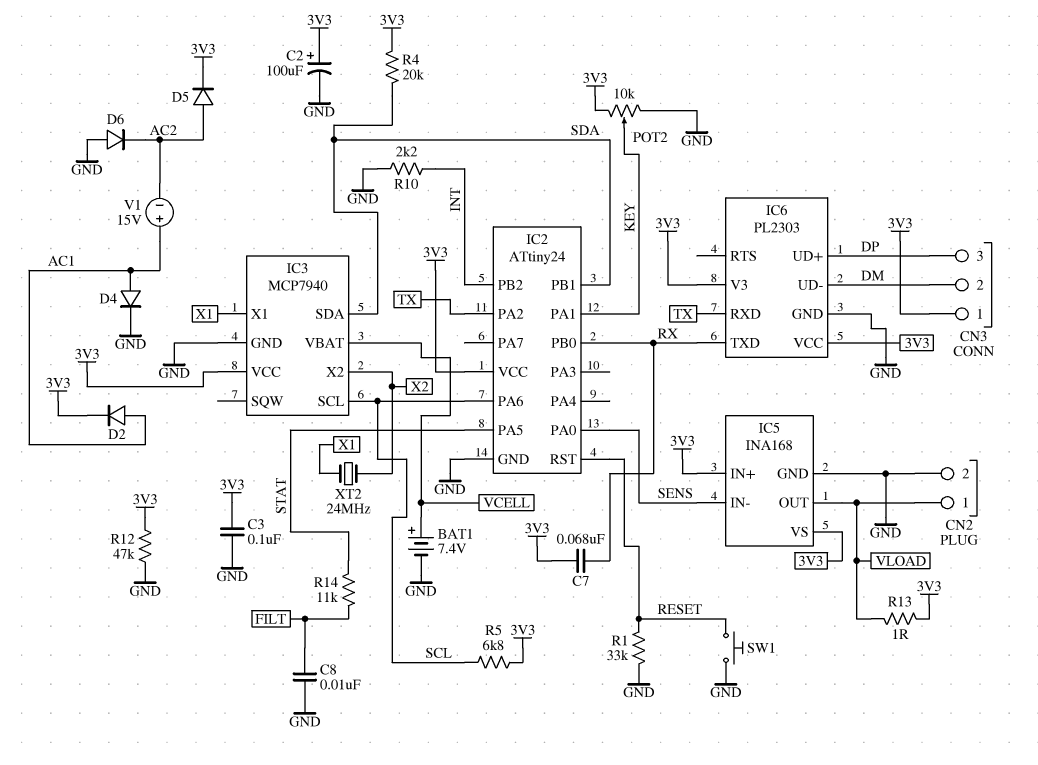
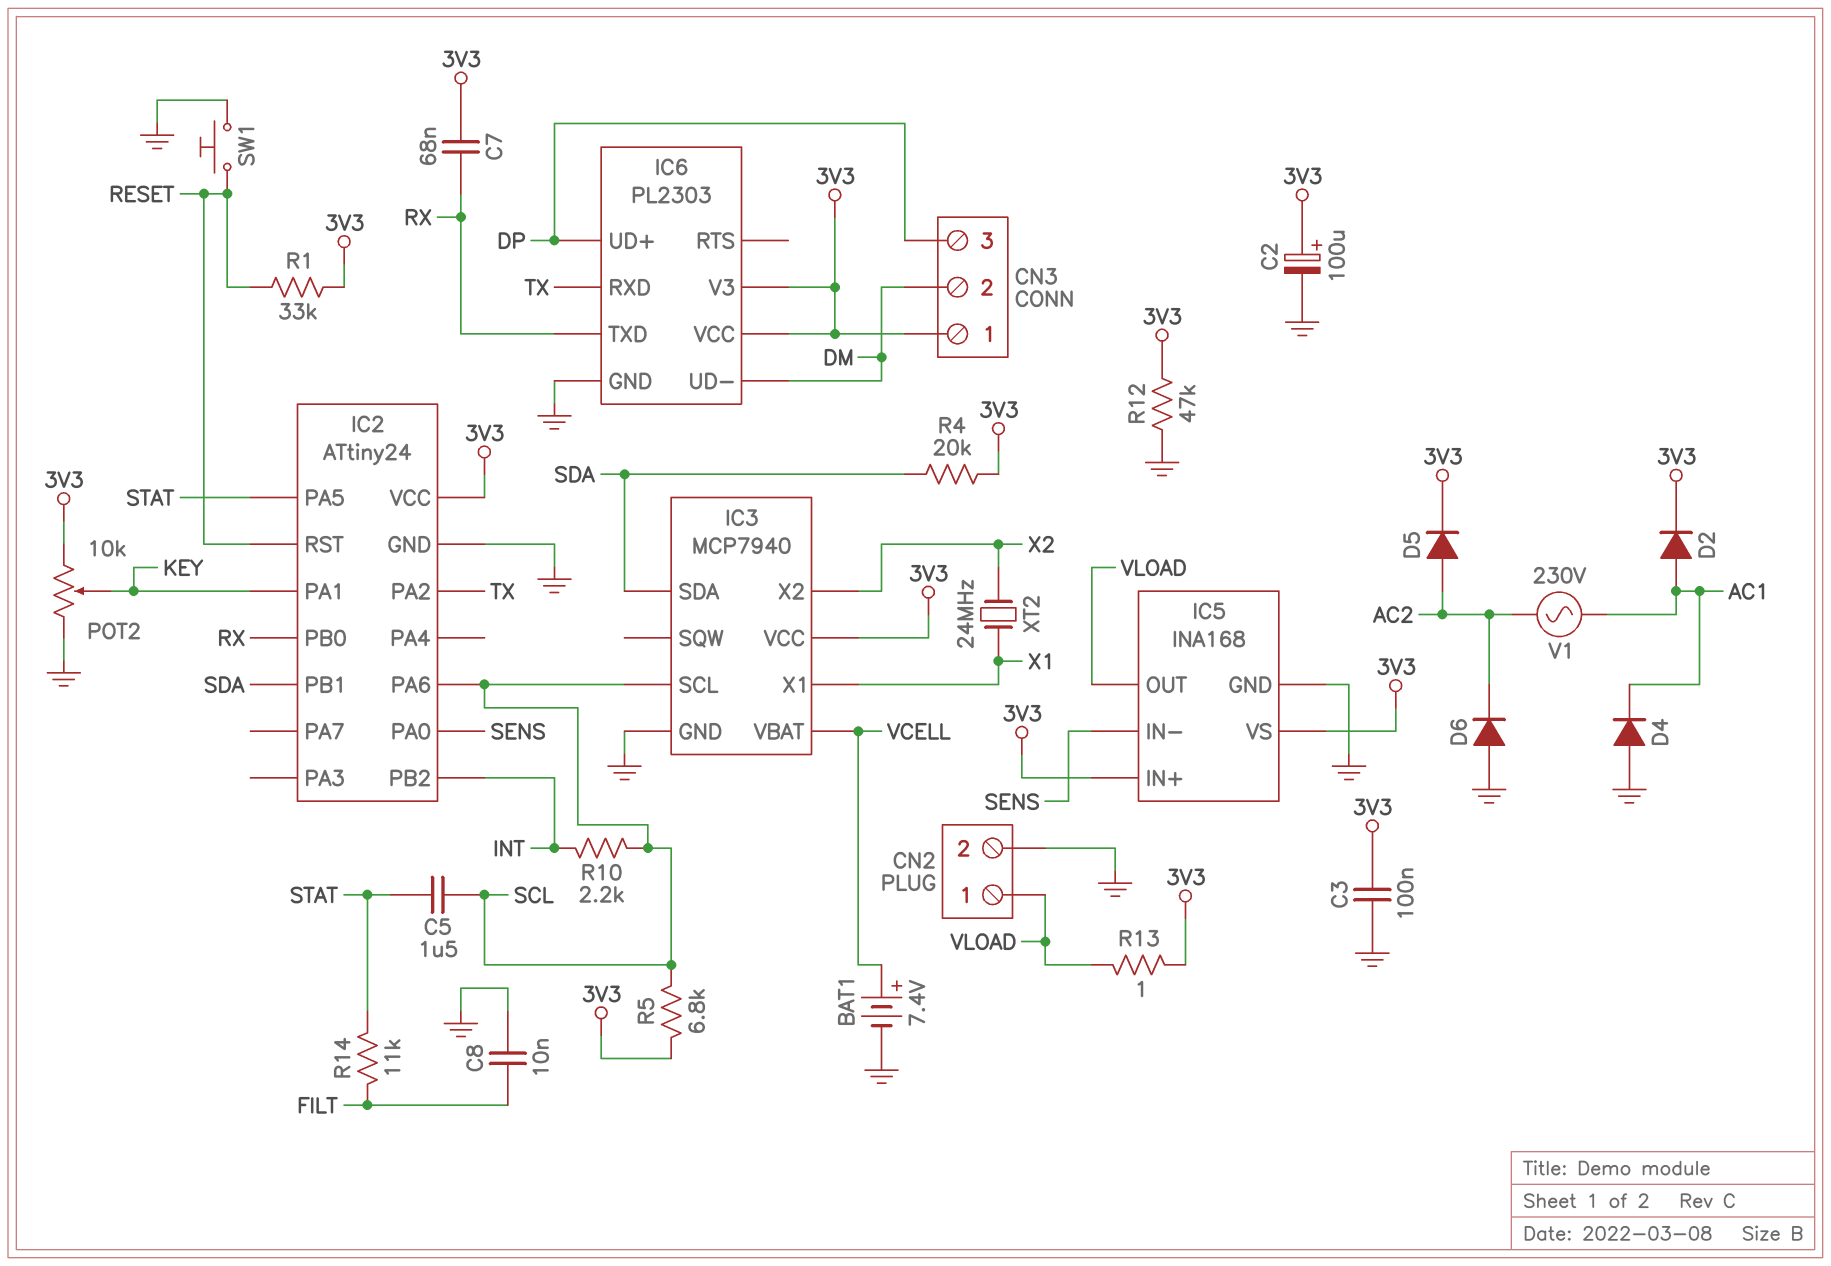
C5: none -> 1.5uF (SCL, STAT)
D4: diode (A AC1, K GND) -> diode (A GND, K AC1)
R1: 33k (GND, RESET) -> 33k (3V3, RESET)
R10: 2.2k (GND, INT) -> 2.2k (INT, SCL)
V1: 15V (plus AC1, minus AC2) -> AC 230V (AC1, AC2)

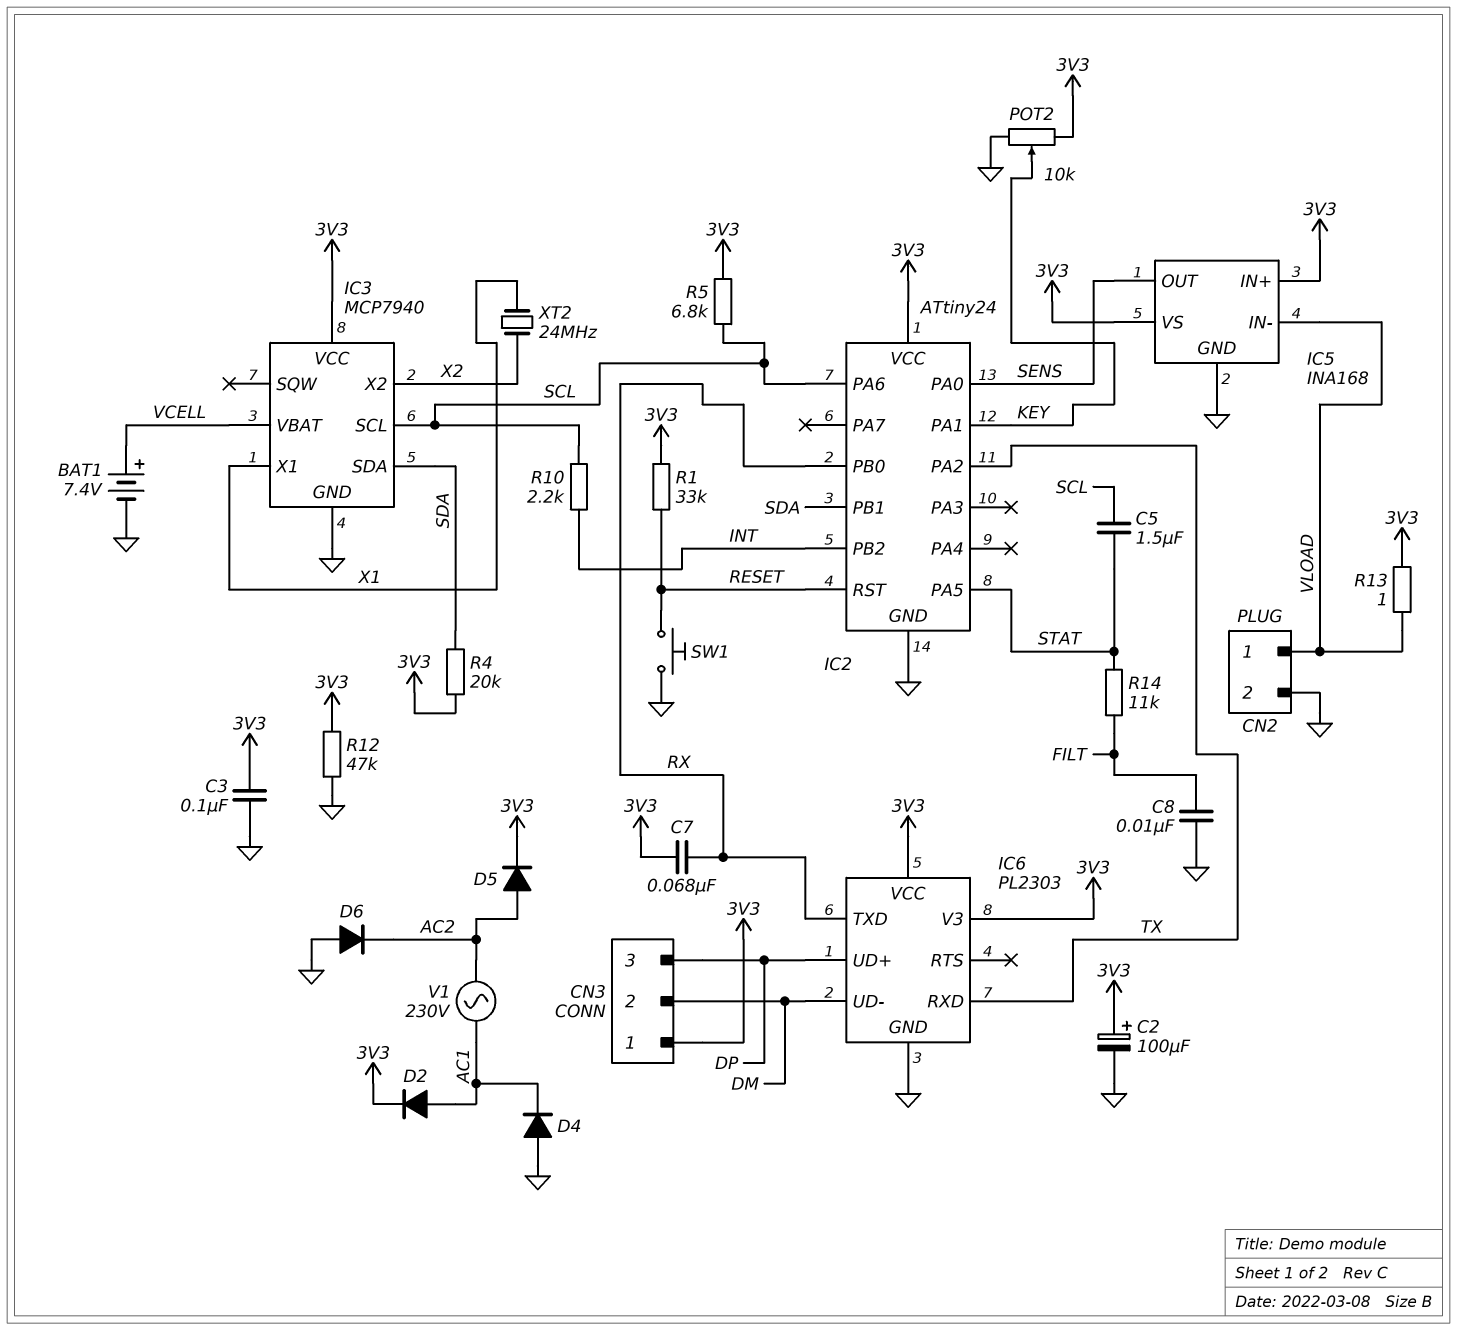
IC5 pin IN-: SENS -> VLOAD
IC5 pin OUT: VLOAD -> SENS

